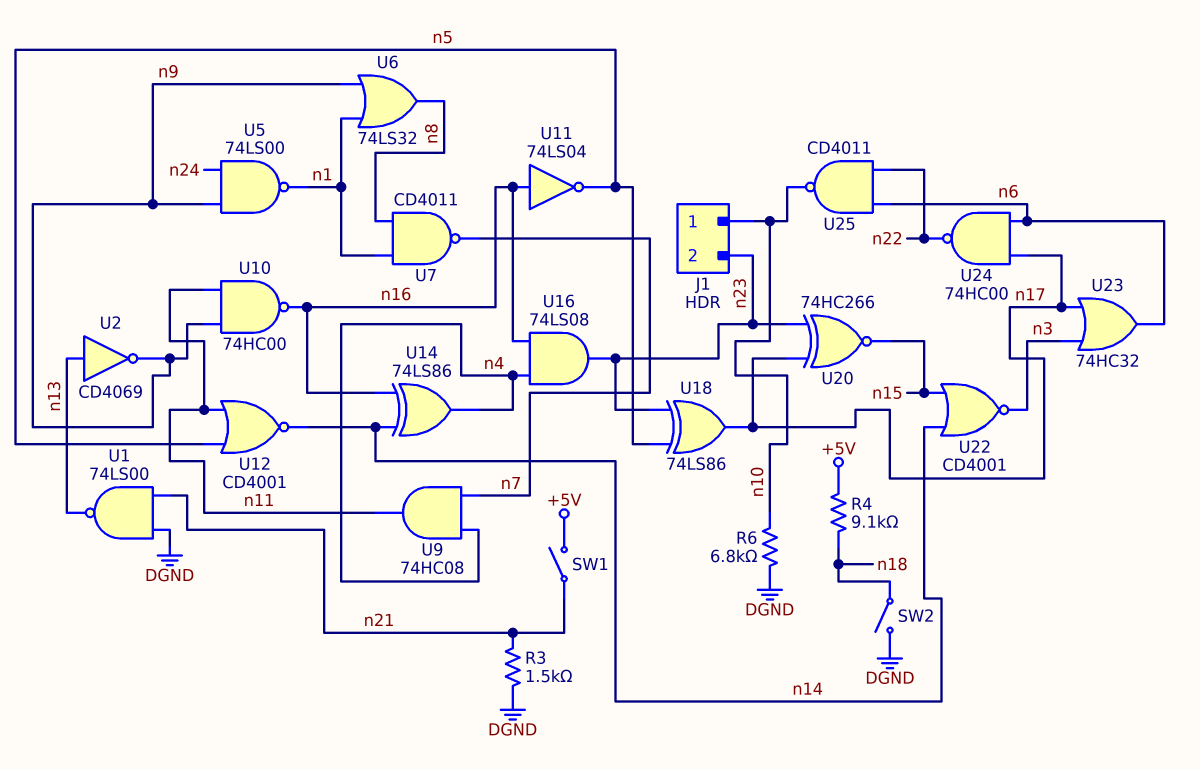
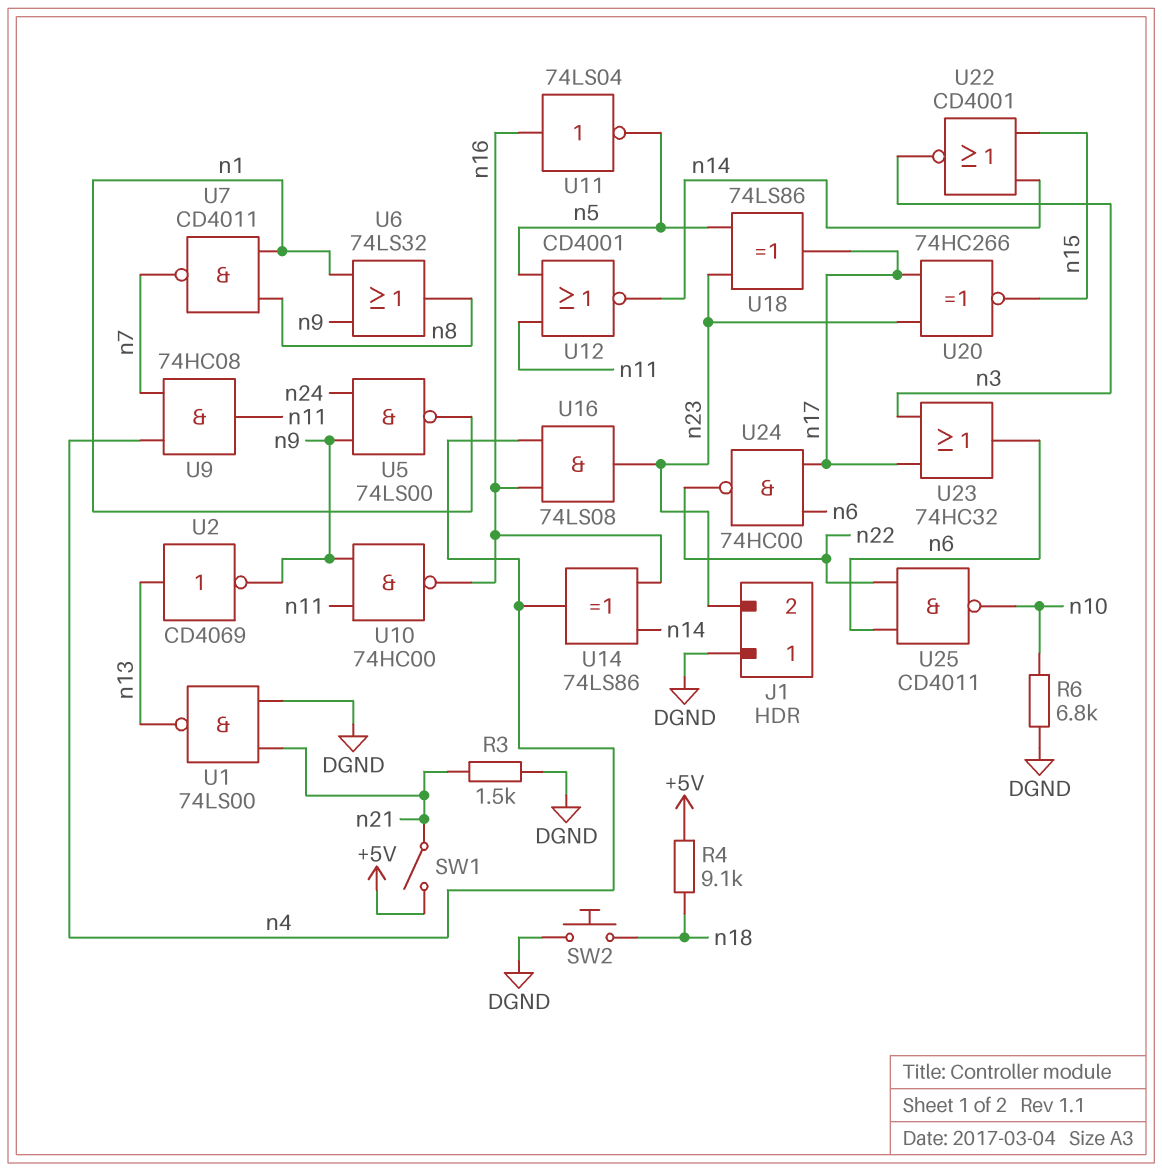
J1 pin 1: n10 -> DGND
SW2: switch (DGND, n18) -> button (DGND, n18)

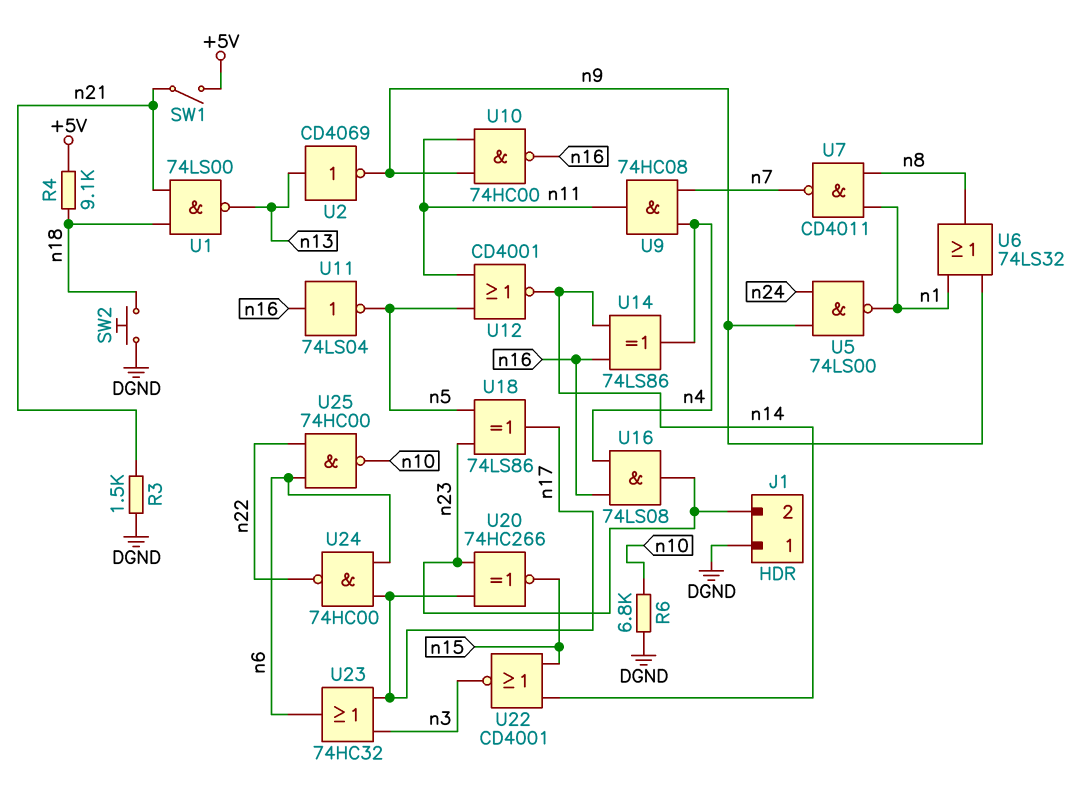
U1: NAND 74LS00 (in DGND, in n21, out n13) -> NAND 74LS00 (in n18, in n21, out n13)
U25: NAND CD4011 (in n6, in n22, out n10) -> NAND 74HC00 (in n6, in n22, out n10)

